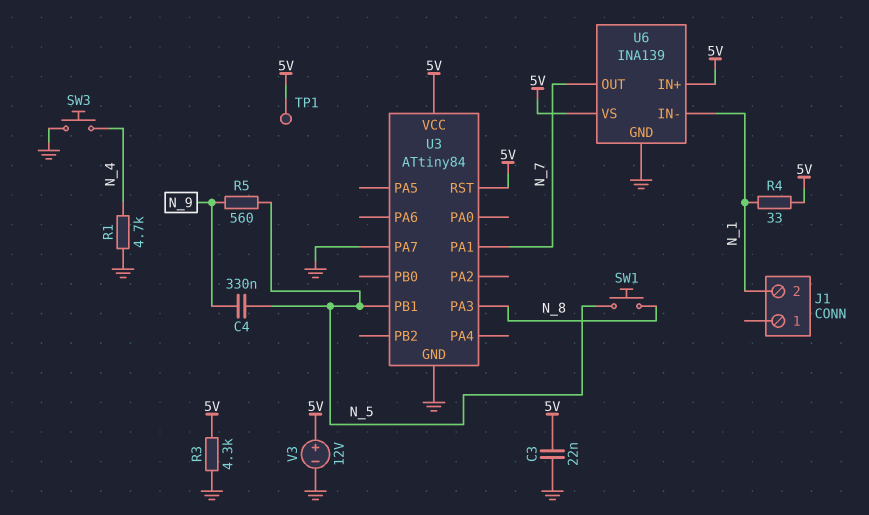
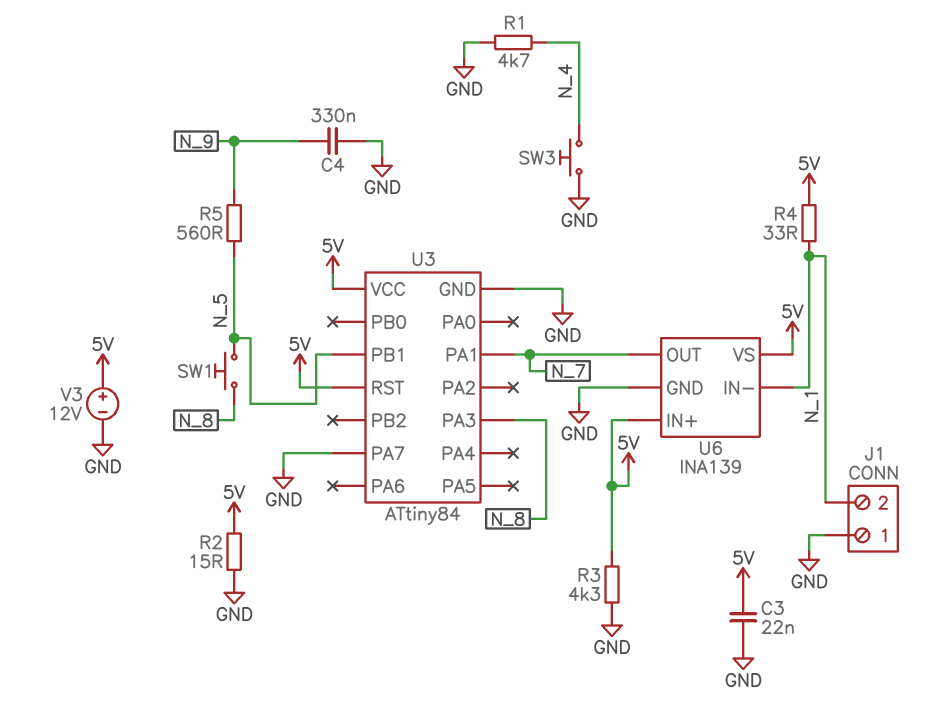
C4: 330nF (N_5, N_9) -> 330nF (GND, N_9)
J1 pin 1: none -> GND
R2: none -> 15 (5V, GND)
TP1: test point (5V) -> none

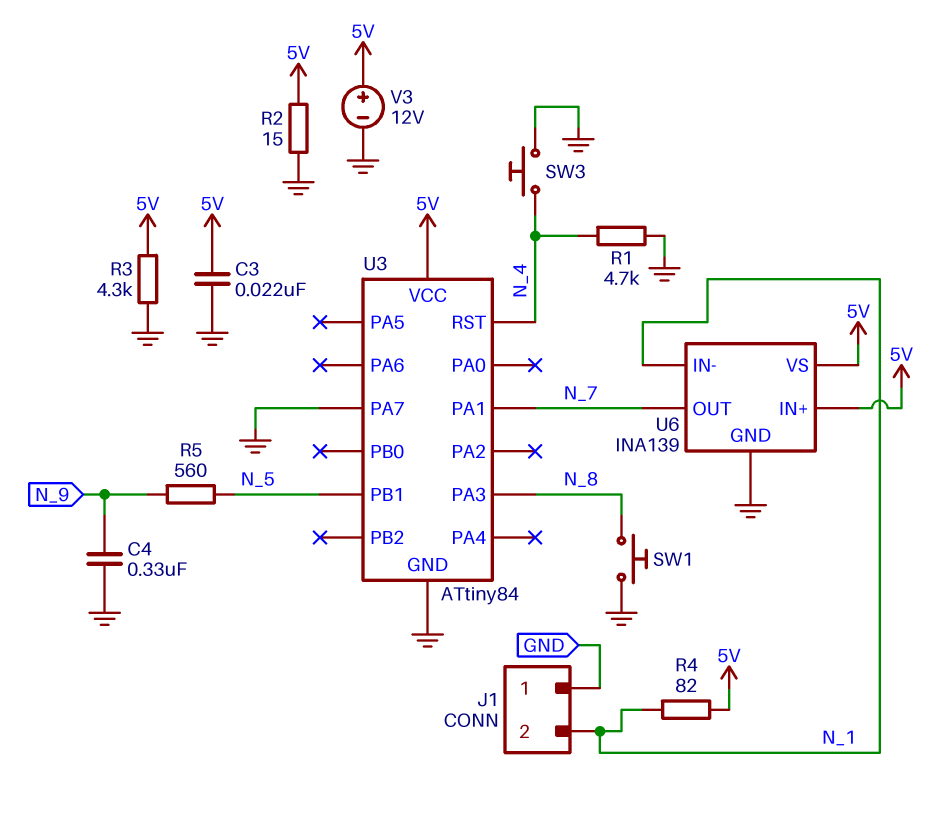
R4: 33 (5V, N_1) -> 82 (5V, N_1)
SW1: button (N_5, N_8) -> button (GND, N_8)
U3 pin RST: 5V -> N_4

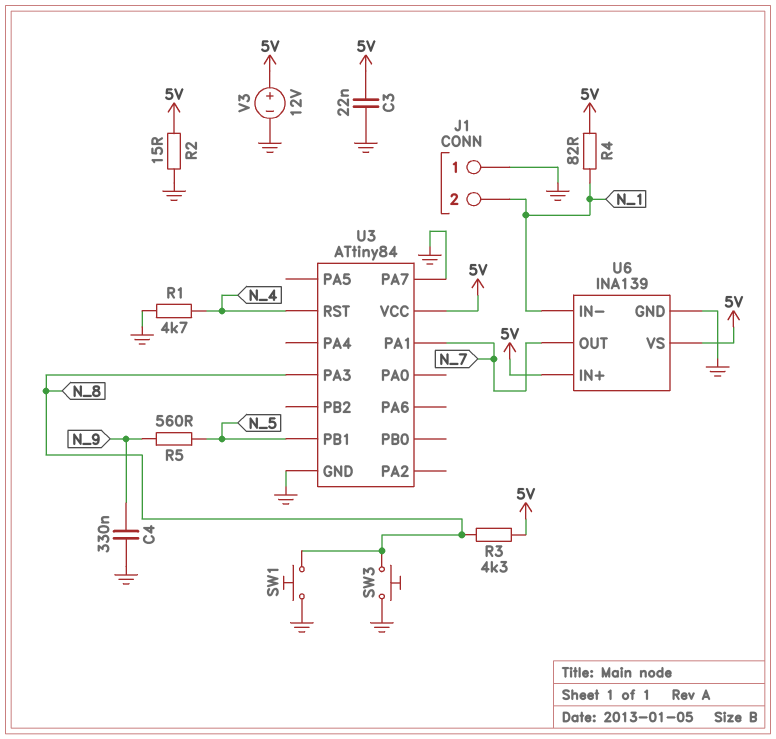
R3: 4.3k (5V, GND) -> 4.3k (5V, N_8)
SW3: button (GND, N_4) -> button (GND, N_8)

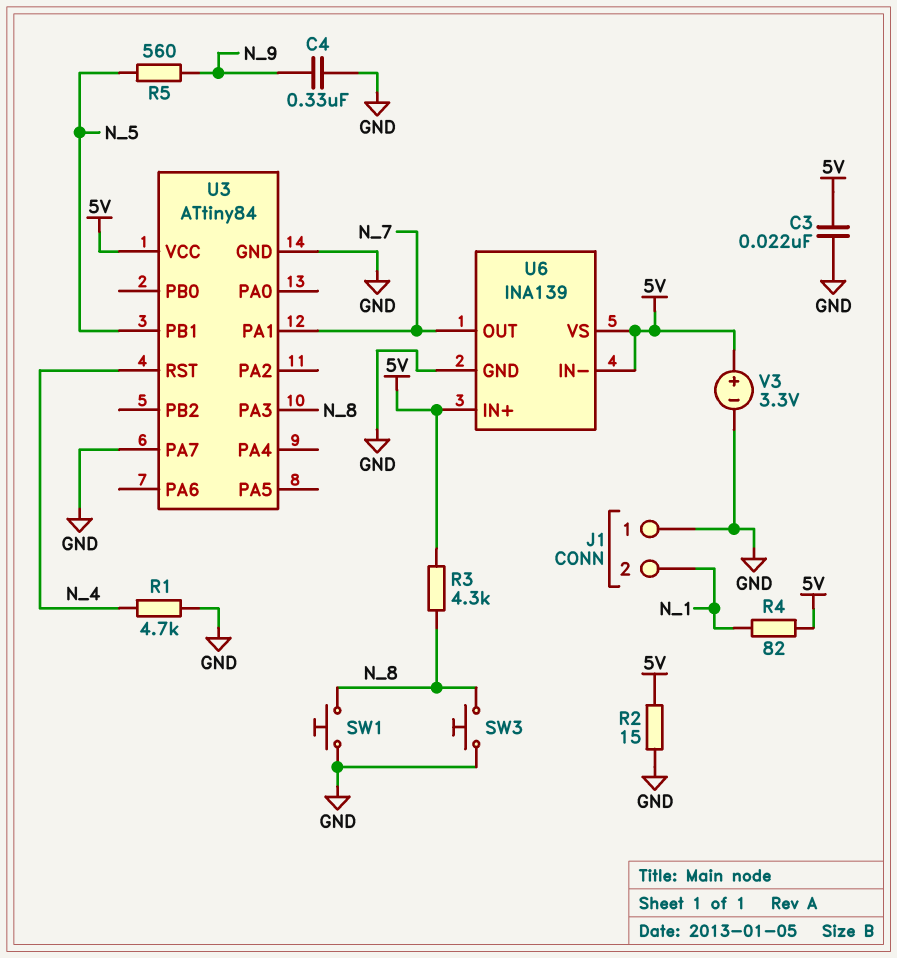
U6 pin IN-: N_1 -> 5V
V3: 12V (plus 5V, minus GND) -> 3.3V (plus 5V, minus GND)

